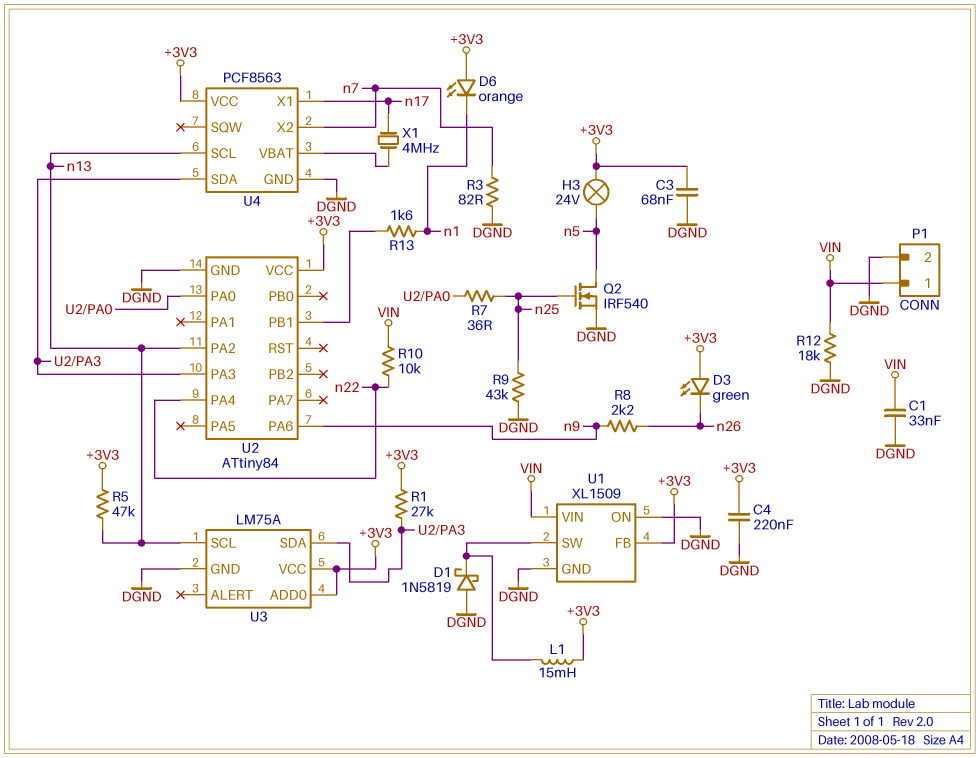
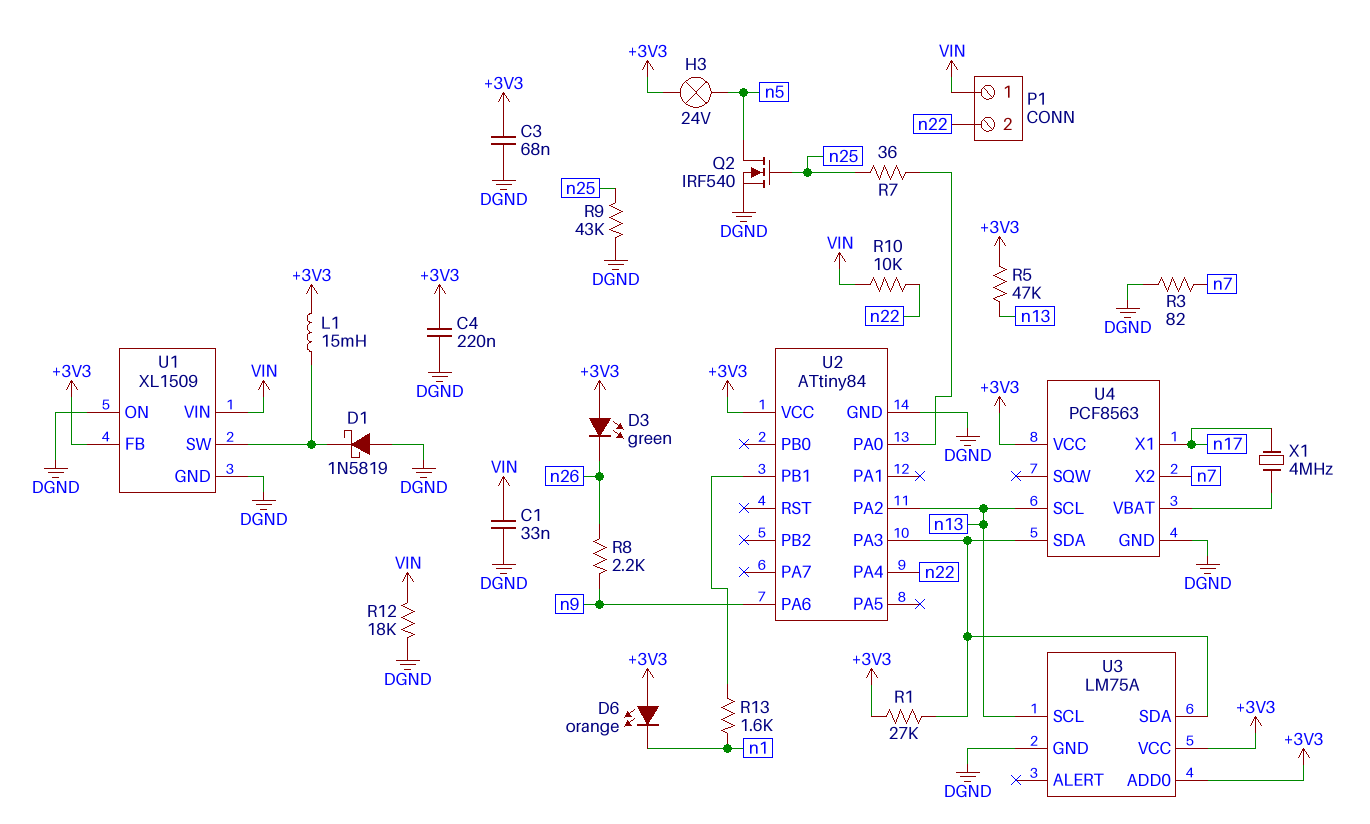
P1 pin 2: DGND -> n22

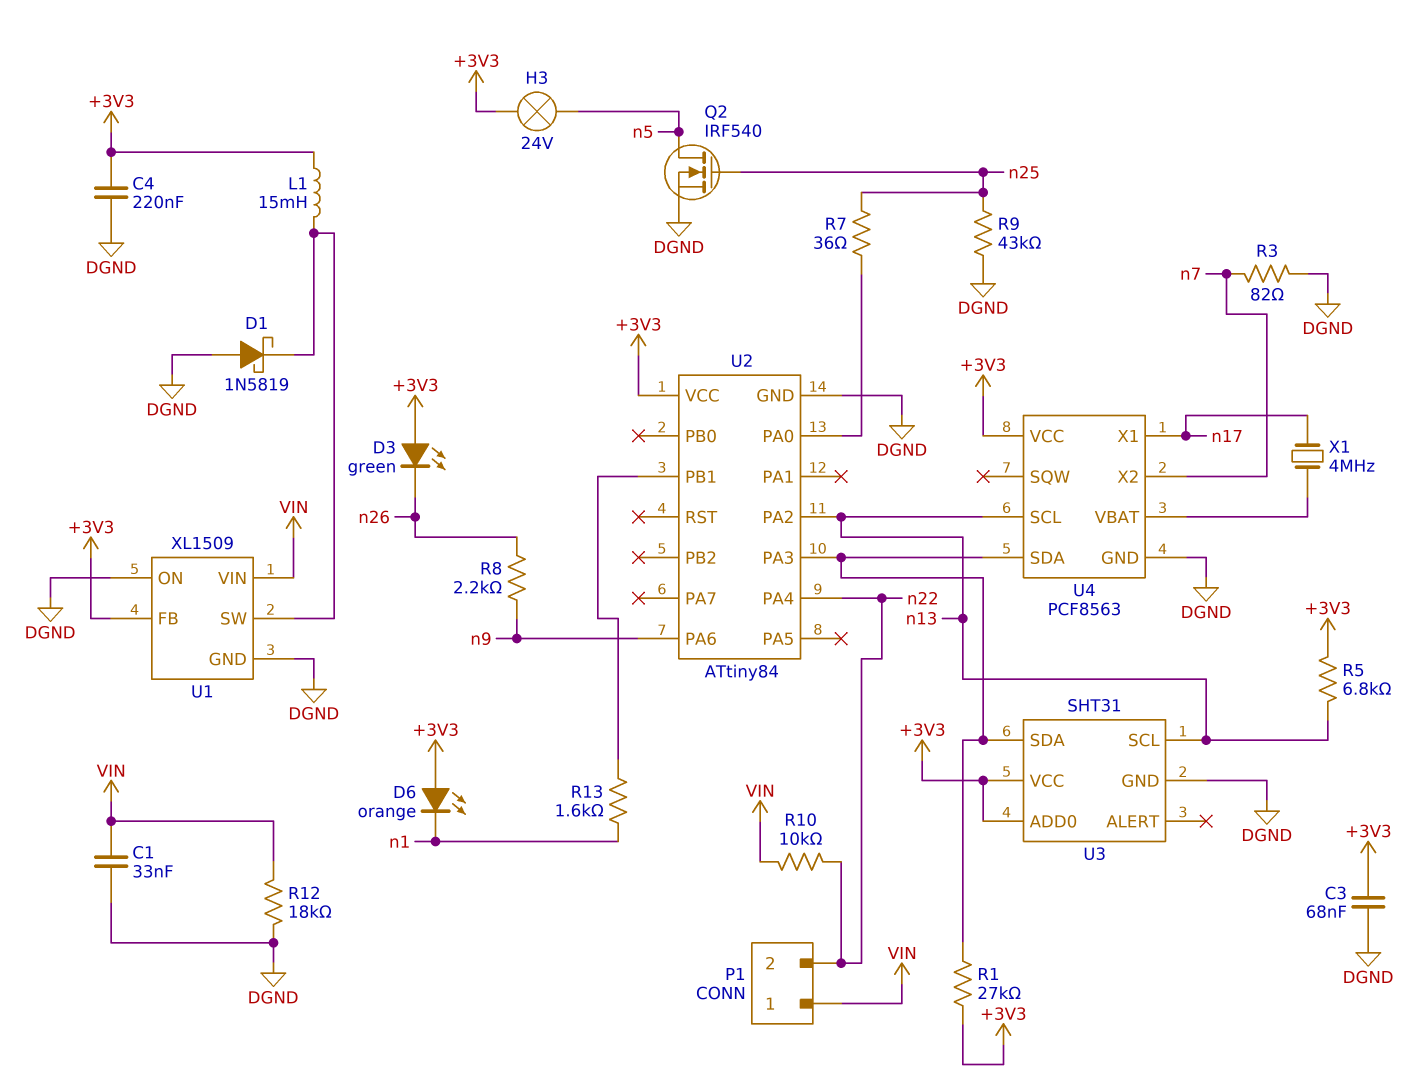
R5: 47k (+3V3, n13) -> 6.8k (+3V3, n13)
U3: LM75A -> SHT31

